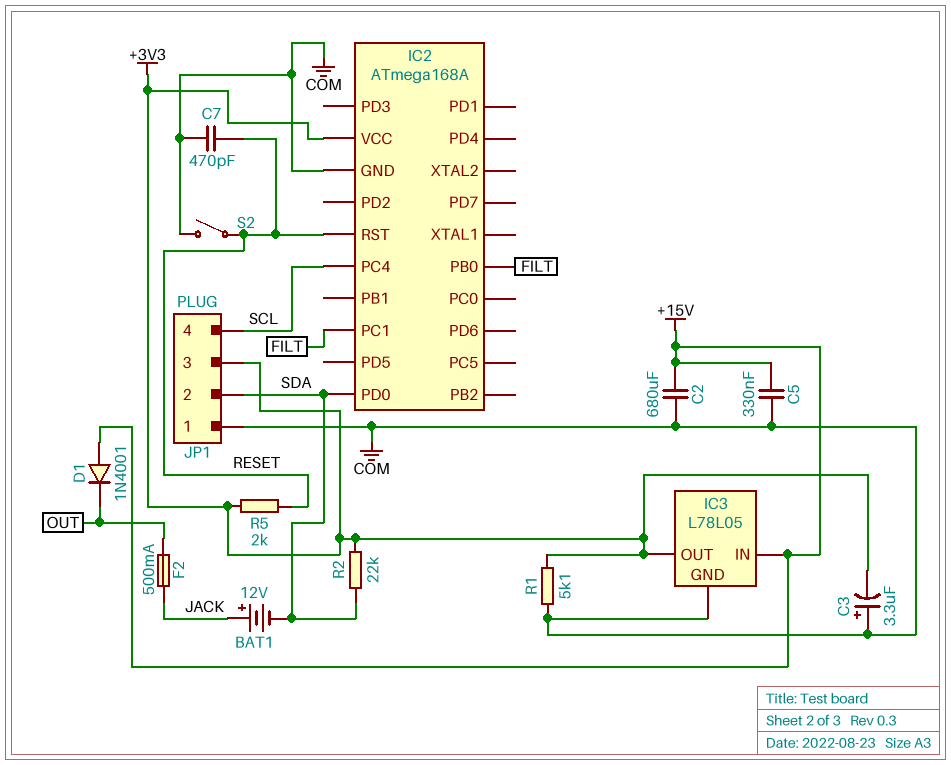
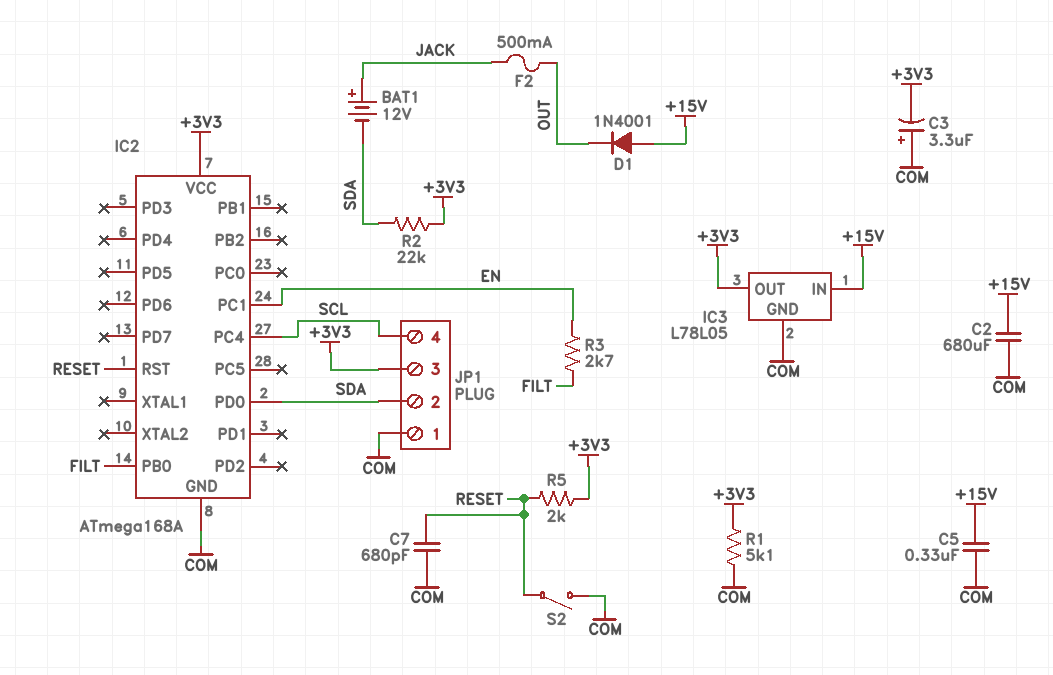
C7: 470pF (COM, RESET) -> 680pF (COM, RESET)
IC2 pin PC1: FILT -> EN
R3: none -> 2.7k (EN, FILT)

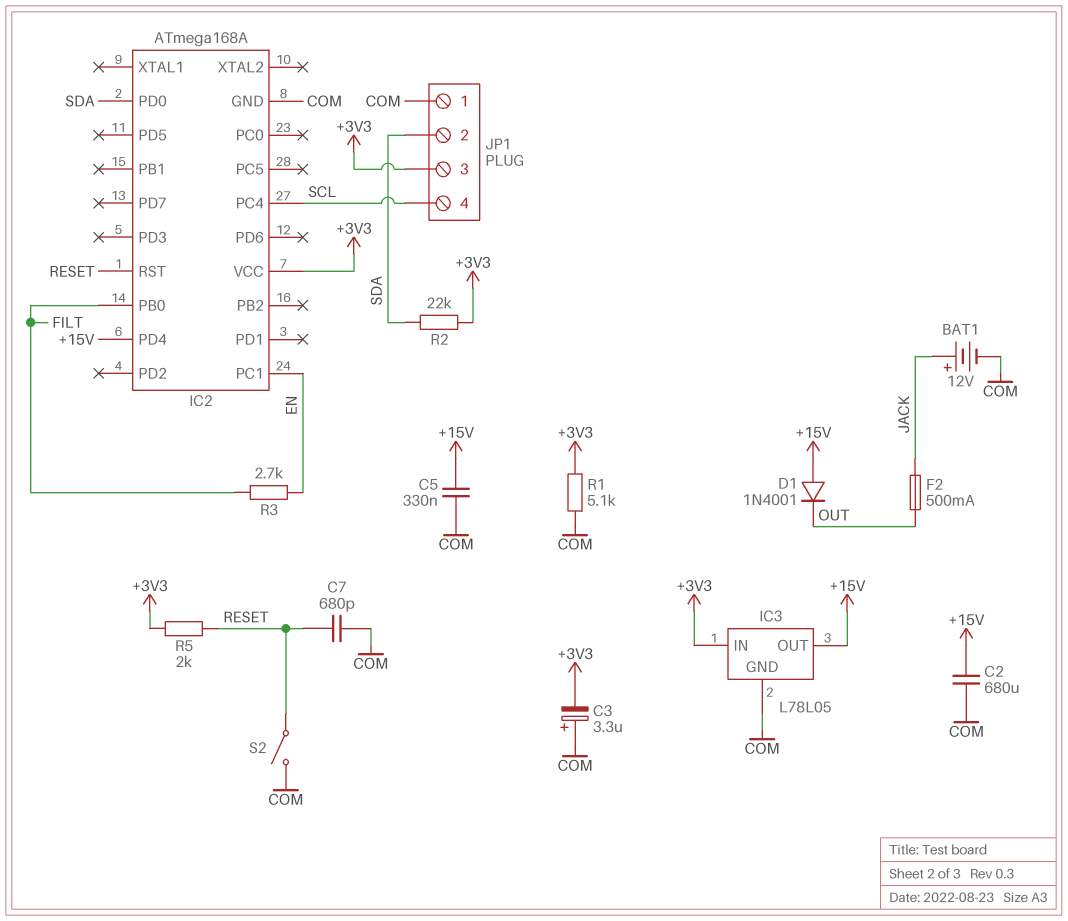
BAT1: 12V (plus JACK, minus SDA) -> 12V (plus JACK, minus COM)
IC2 pin PD4: none -> +15V
IC3 pin IN: +15V -> +3V3
IC3 pin OUT: +3V3 -> +15V

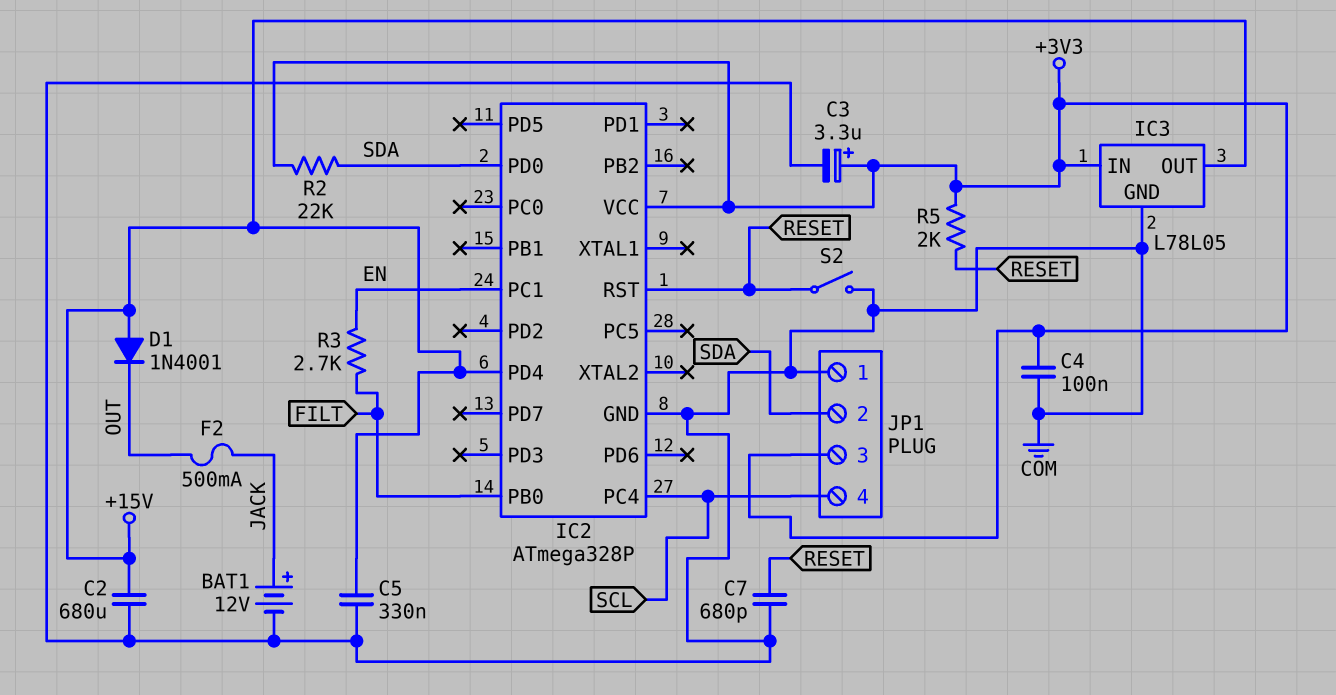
C3: 3.3uF (plus COM, minus +3V3) -> 3.3uF (plus +3V3, minus COM)
C4: none -> 100nF (+3V3, COM)
IC2: ATmega168A -> ATmega328P
R1: 5.1k (+3V3, COM) -> none

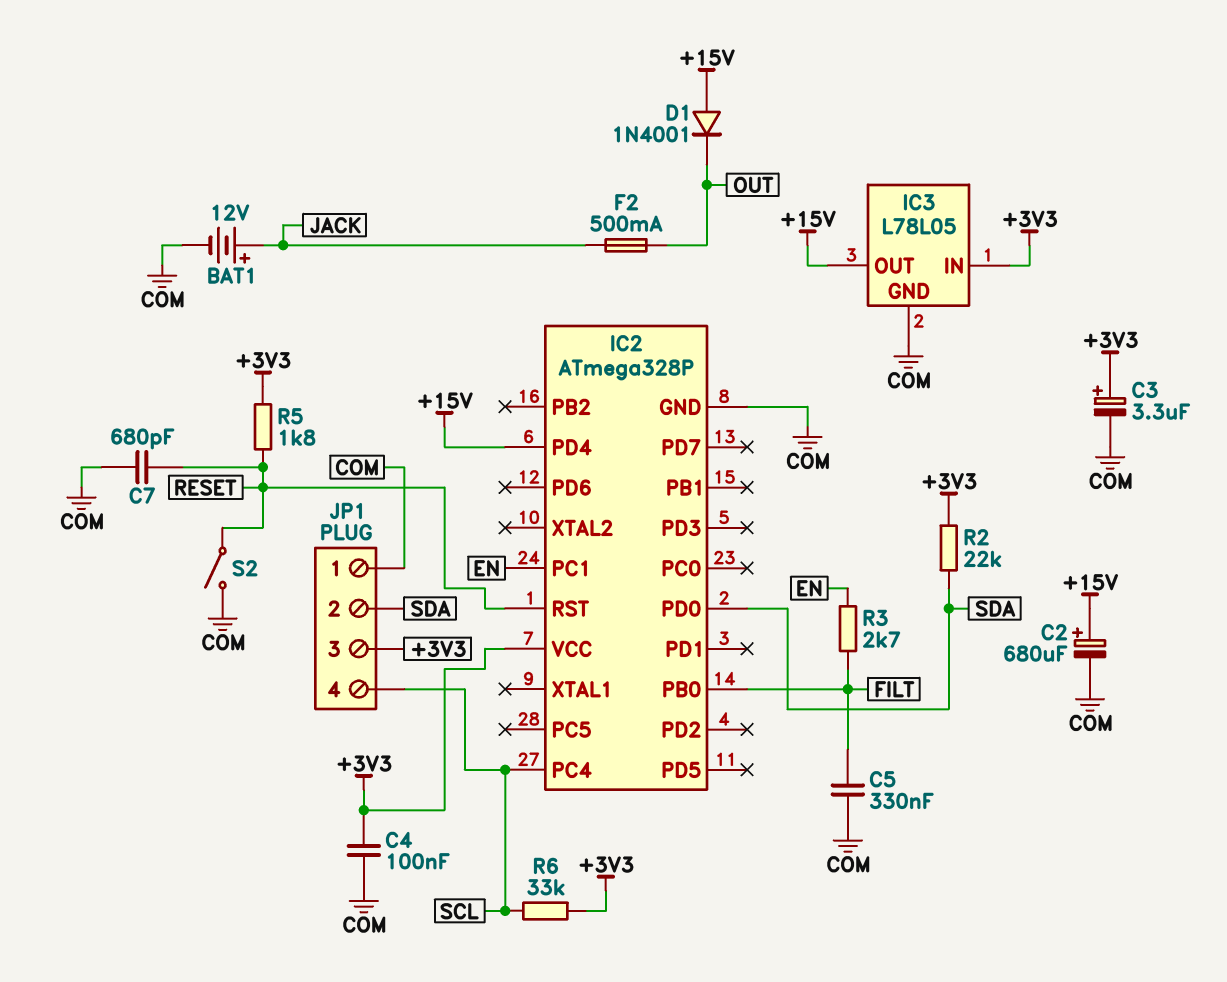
C2: 680uF (+15V, COM) -> 680uF (plus +15V, minus COM)
C5: 330nF (+15V, COM) -> 330nF (COM, FILT)
R5: 2k (+3V3, RESET) -> 1.8k (+3V3, RESET)
R6: none -> 33k (+3V3, SCL)

